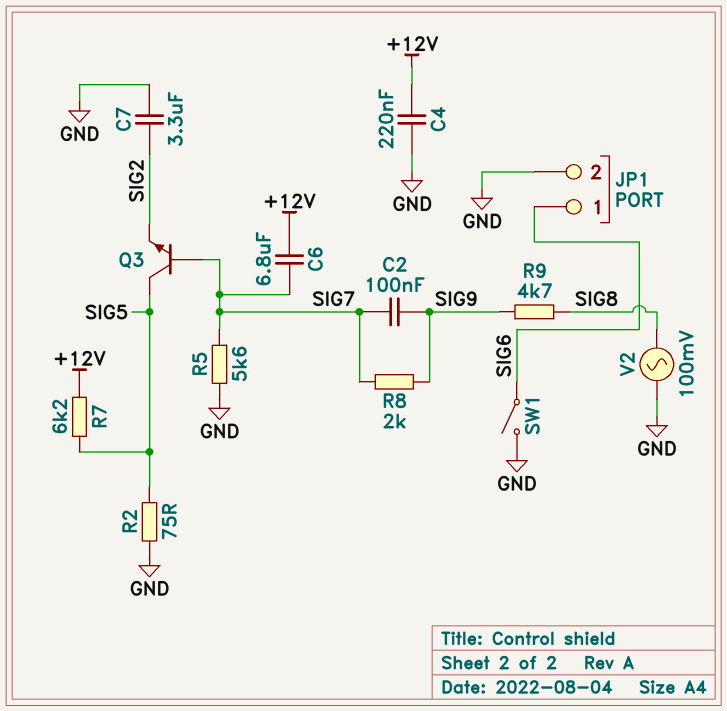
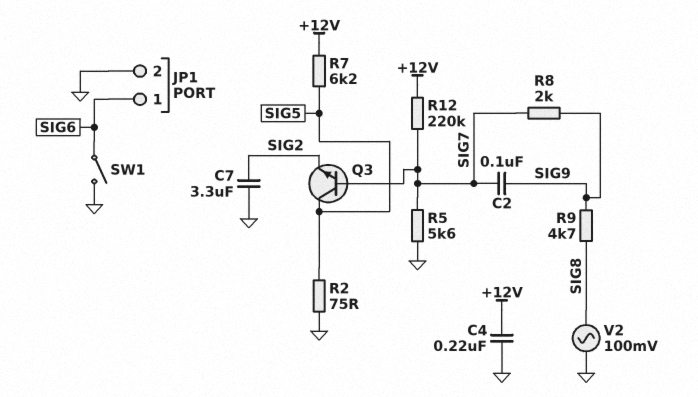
C6: 6.8uF (+12V, SIG7) -> none
R12: none -> 220k (+12V, SIG7)

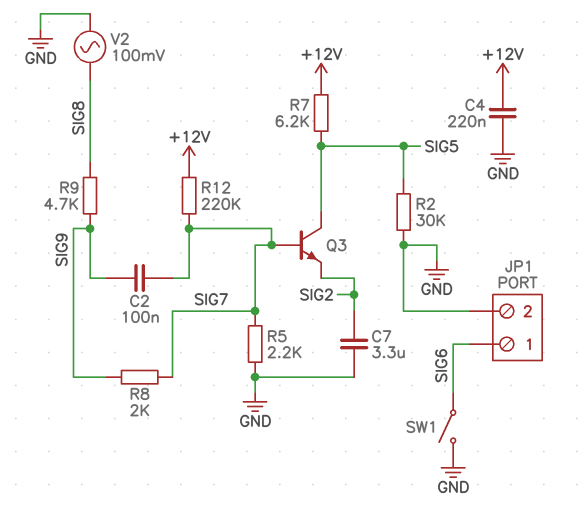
R2: 75 (GND, SIG5) -> 30k (GND, SIG5)
R5: 5.6k (GND, SIG7) -> 2.2k (GND, SIG7)

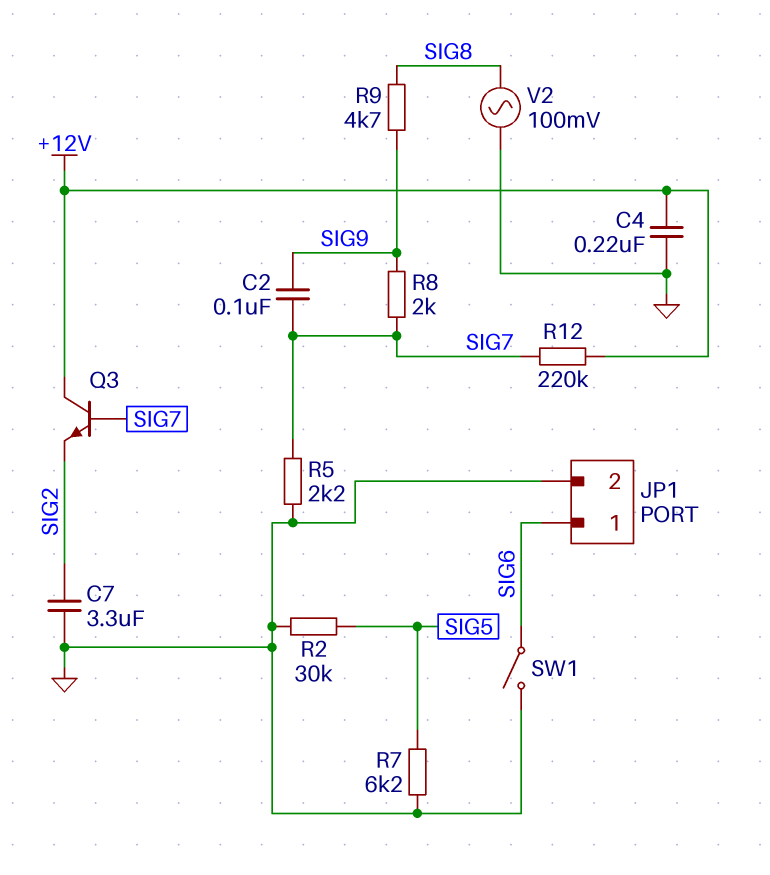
Q3: NPN (B SIG7, C SIG5, E SIG2) -> NPN (B SIG7, C +12V, E SIG2)
R7: 6.2k (+12V, SIG5) -> 6.2k (GND, SIG5)

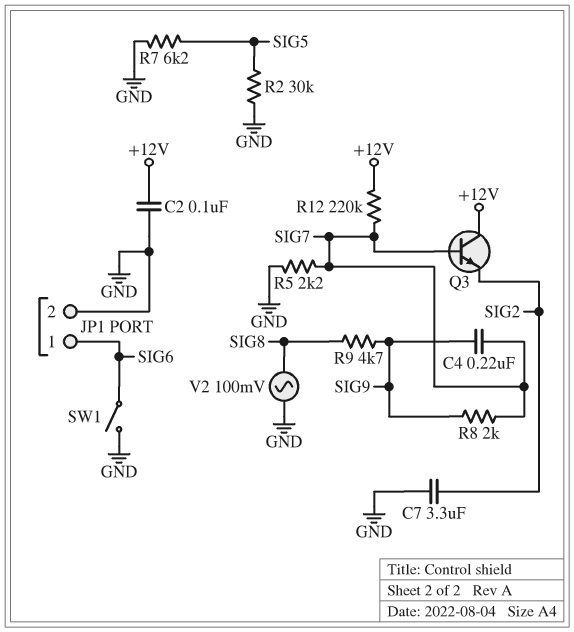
C2: 100nF (SIG7, SIG9) -> 100nF (+12V, GND)
C4: 220nF (+12V, GND) -> 220nF (SIG7, SIG9)

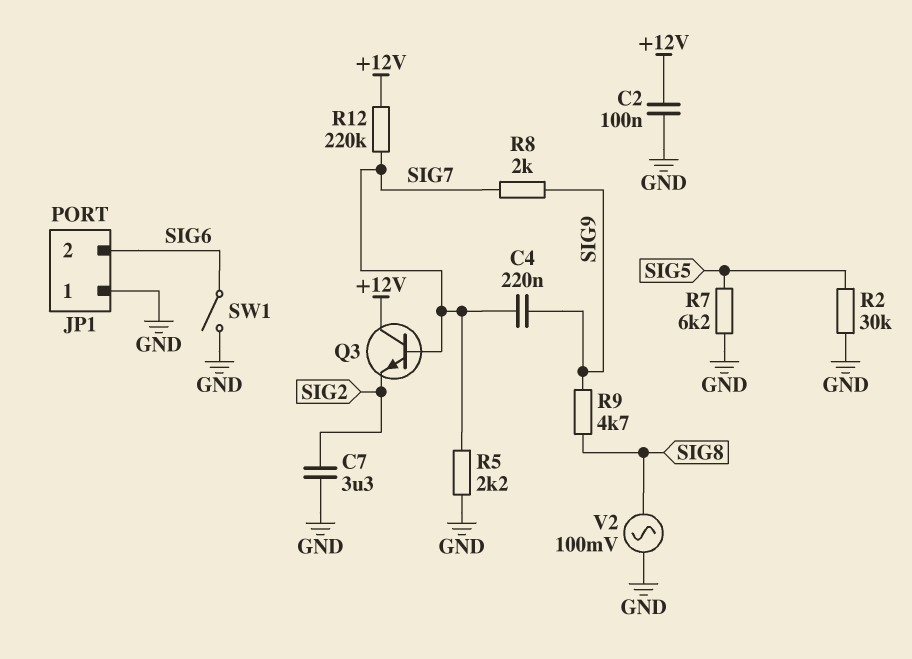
JP1 pin 1: SIG6 -> GND
JP1 pin 2: GND -> SIG6

